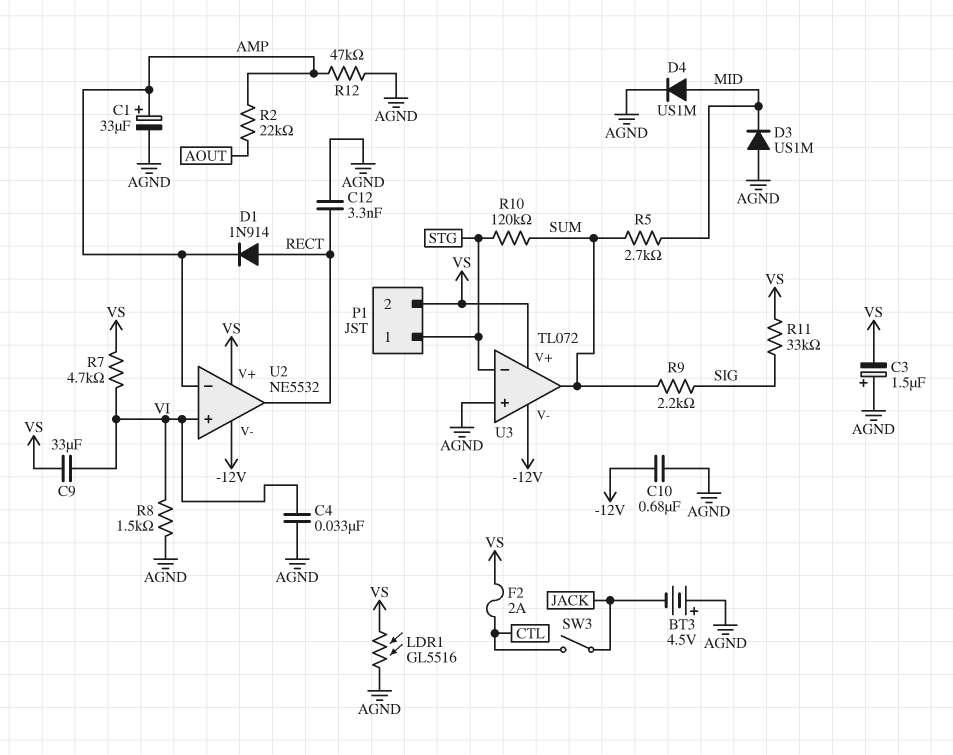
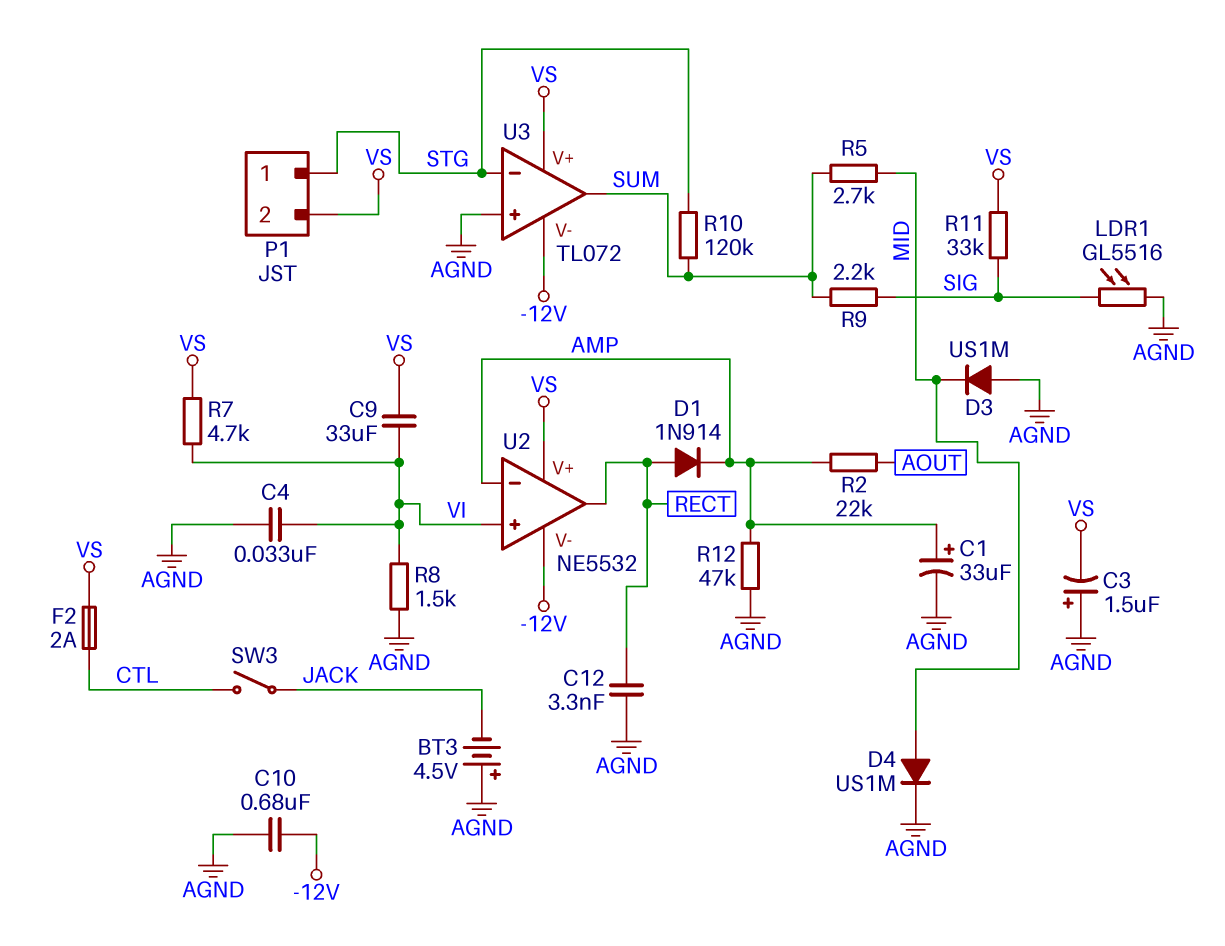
LDR1: GL5516 (AGND, VS) -> GL5516 (AGND, SIG)

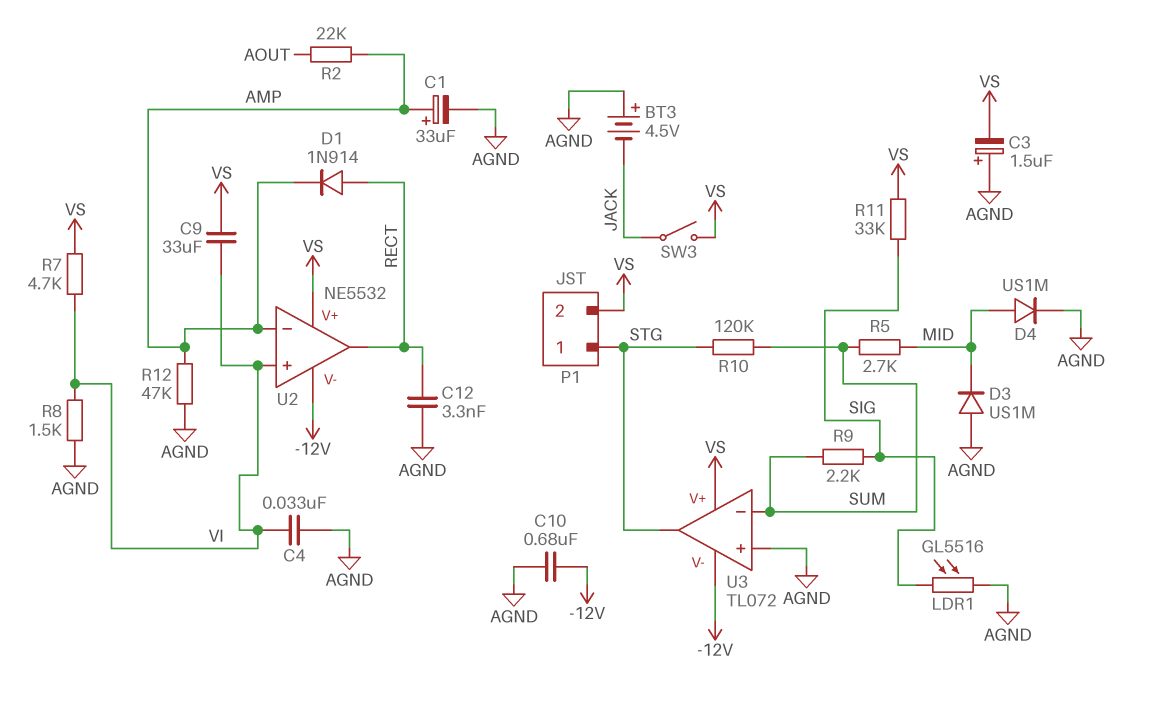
F2: 2A (CTL, VS) -> none
SW3: switch (CTL, JACK) -> switch (JACK, VS)
U3 pin in-: STG -> SUM
U3 pin out: SUM -> STG

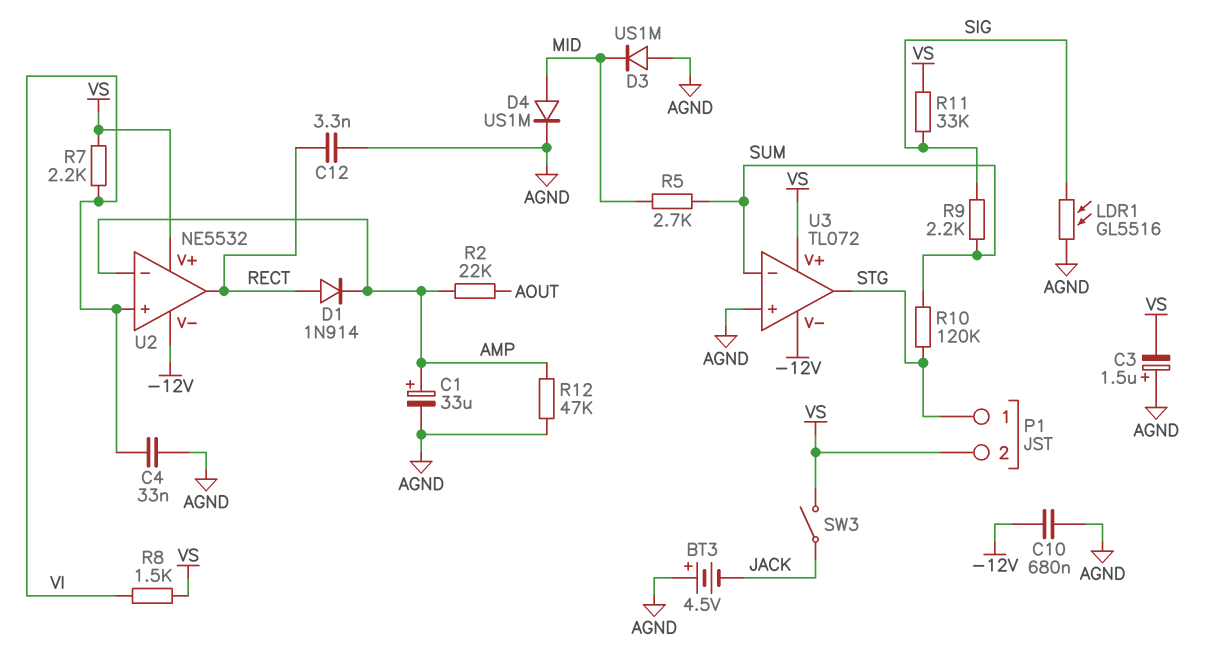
C9: 33uF (VI, VS) -> none
R7: 4.7k (VI, VS) -> 2.2k (VI, VS)
R8: 1.5k (AGND, VI) -> 1.5k (VI, VS)

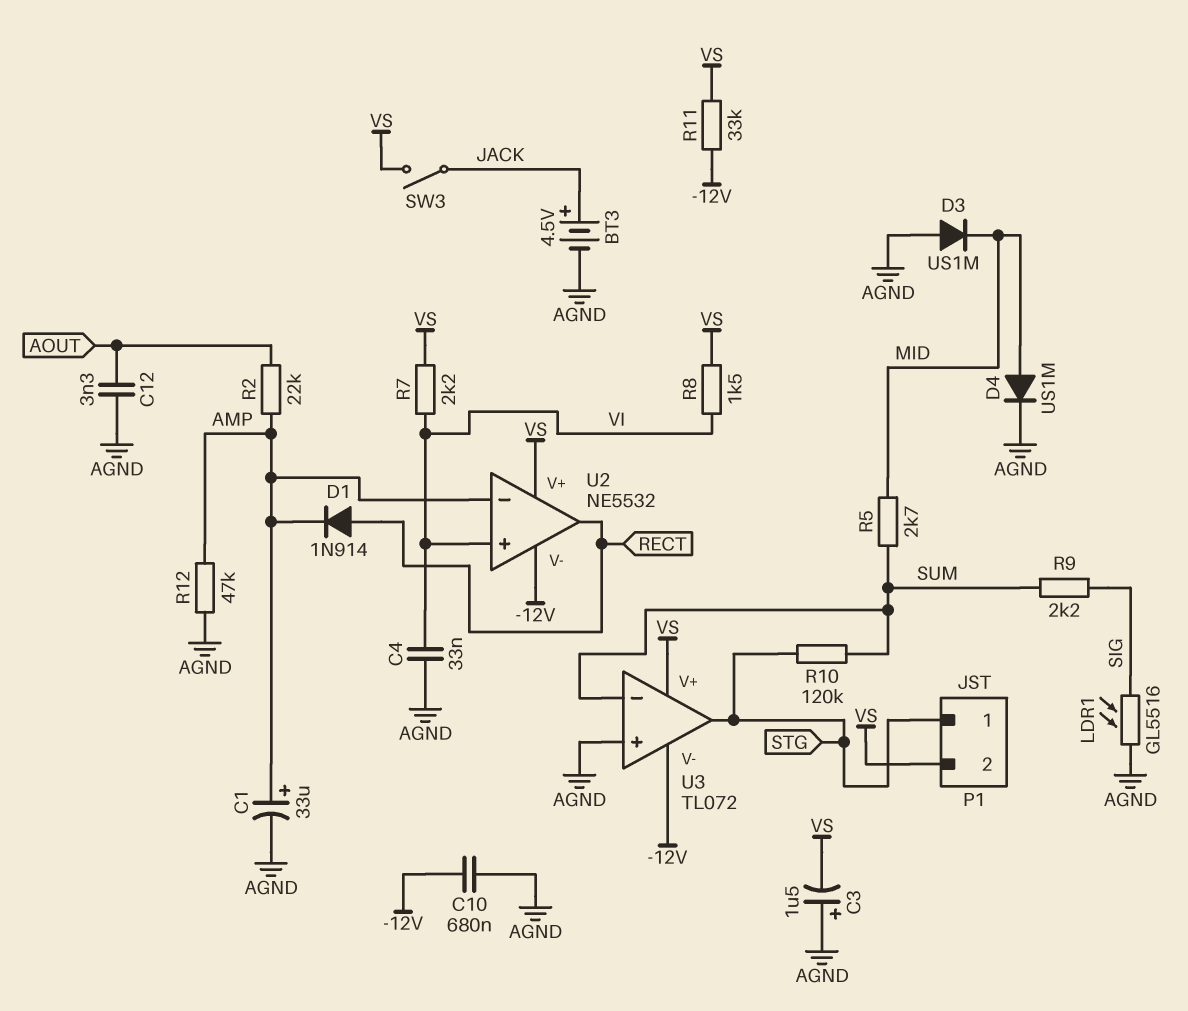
BT3: 4.5V (plus AGND, minus JACK) -> 4.5V (plus JACK, minus AGND)
C12: 3.3nF (AGND, RECT) -> 3.3nF (AGND, AOUT)
R11: 33k (SIG, VS) -> 33k (-12V, VS)

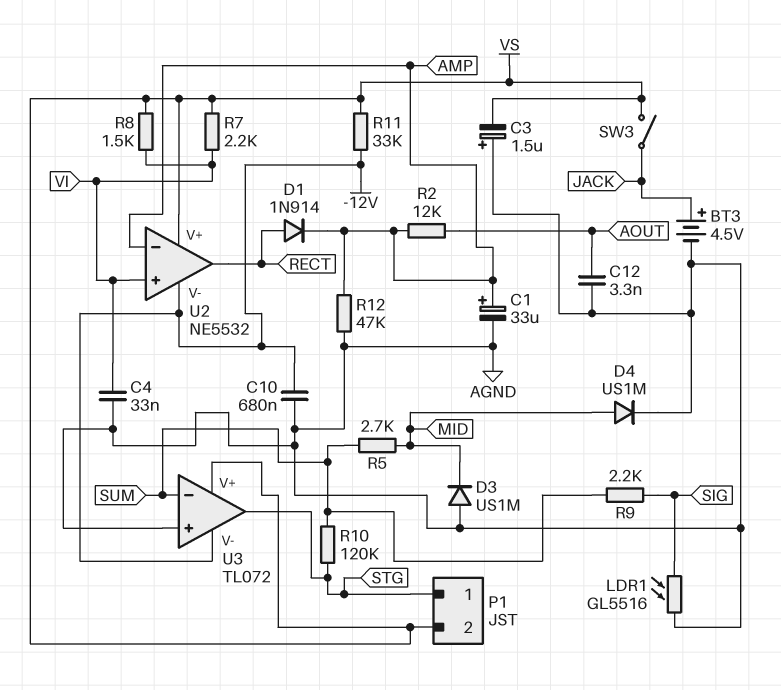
R2: 22k (AMP, AOUT) -> 12k (AMP, AOUT)

